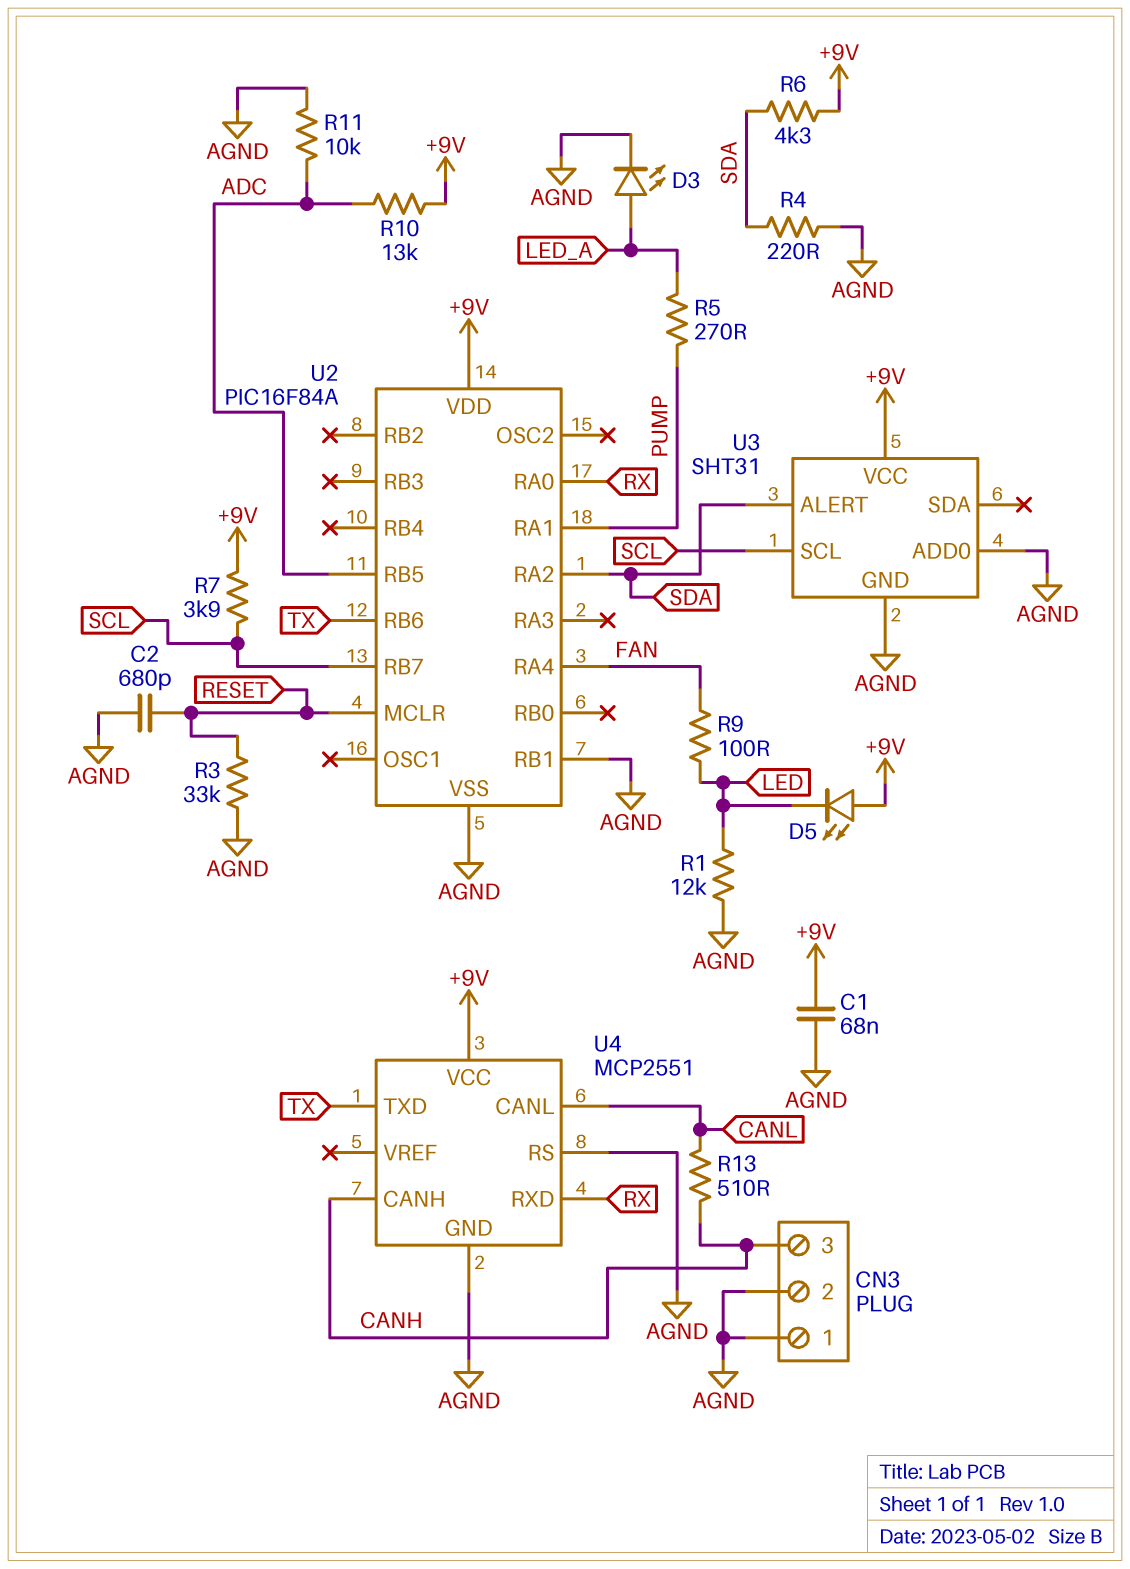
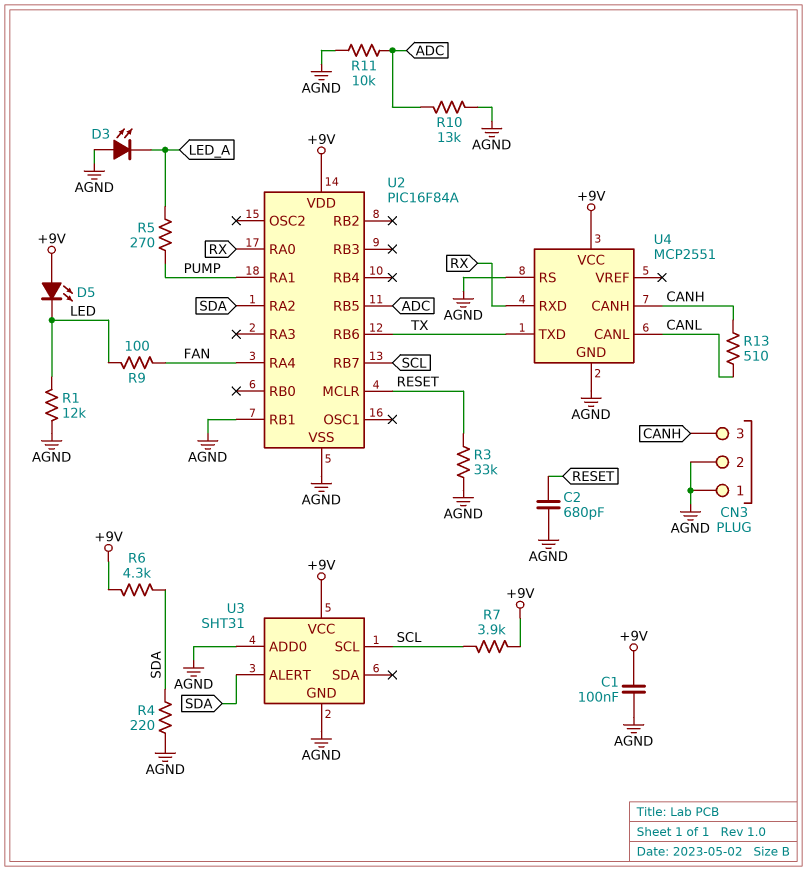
C1: 68nF (+9V, AGND) -> 100nF (+9V, AGND)
D3: LED (A LED_A, K AGND) -> LED (A AGND, K LED_A)
R10: 13k (+9V, ADC) -> 13k (ADC, AGND)

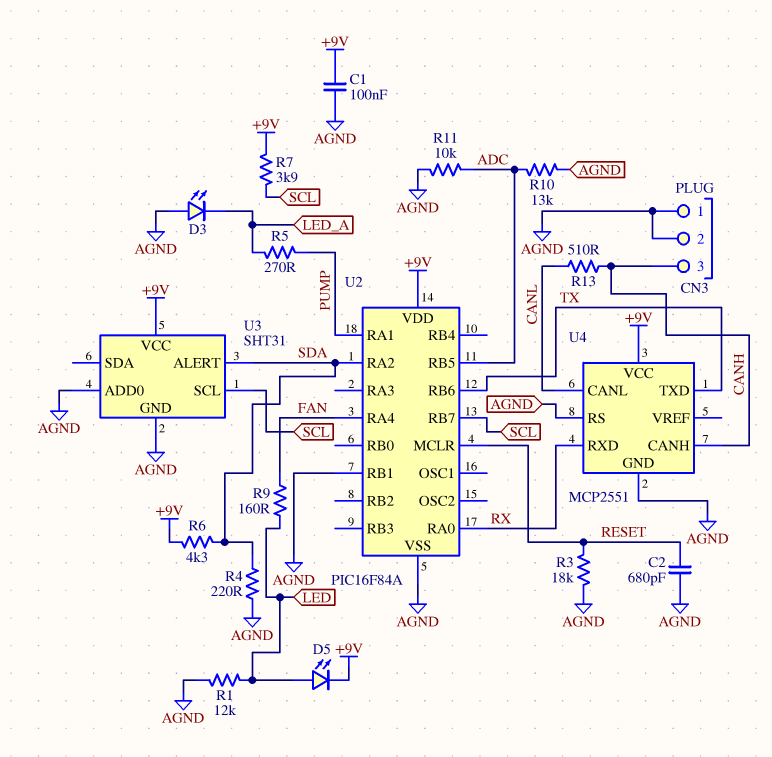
D5: LED (A +9V, K LED) -> LED (A LED, K +9V)
R3: 33k (AGND, RESET) -> 18k (AGND, RESET)
R9: 100 (FAN, LED) -> 160 (FAN, LED)

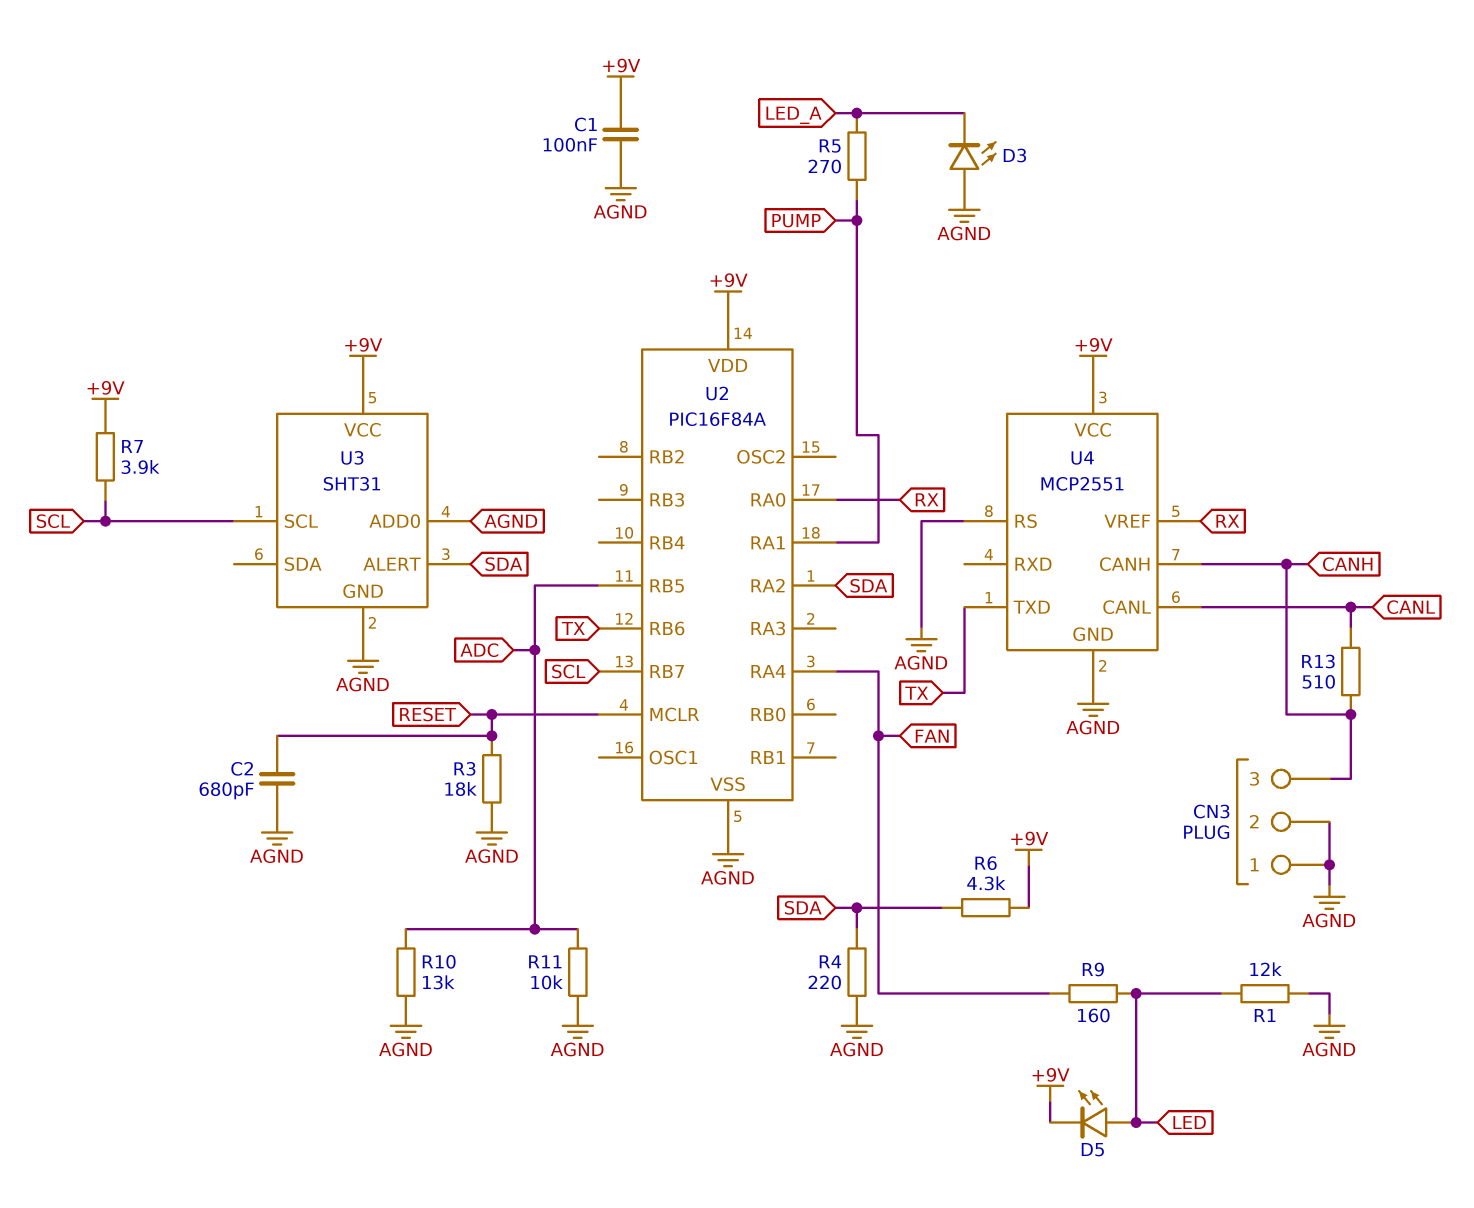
U2 pin RB1: AGND -> none
U4 pin RXD: RX -> none
U4 pin VREF: none -> RX

